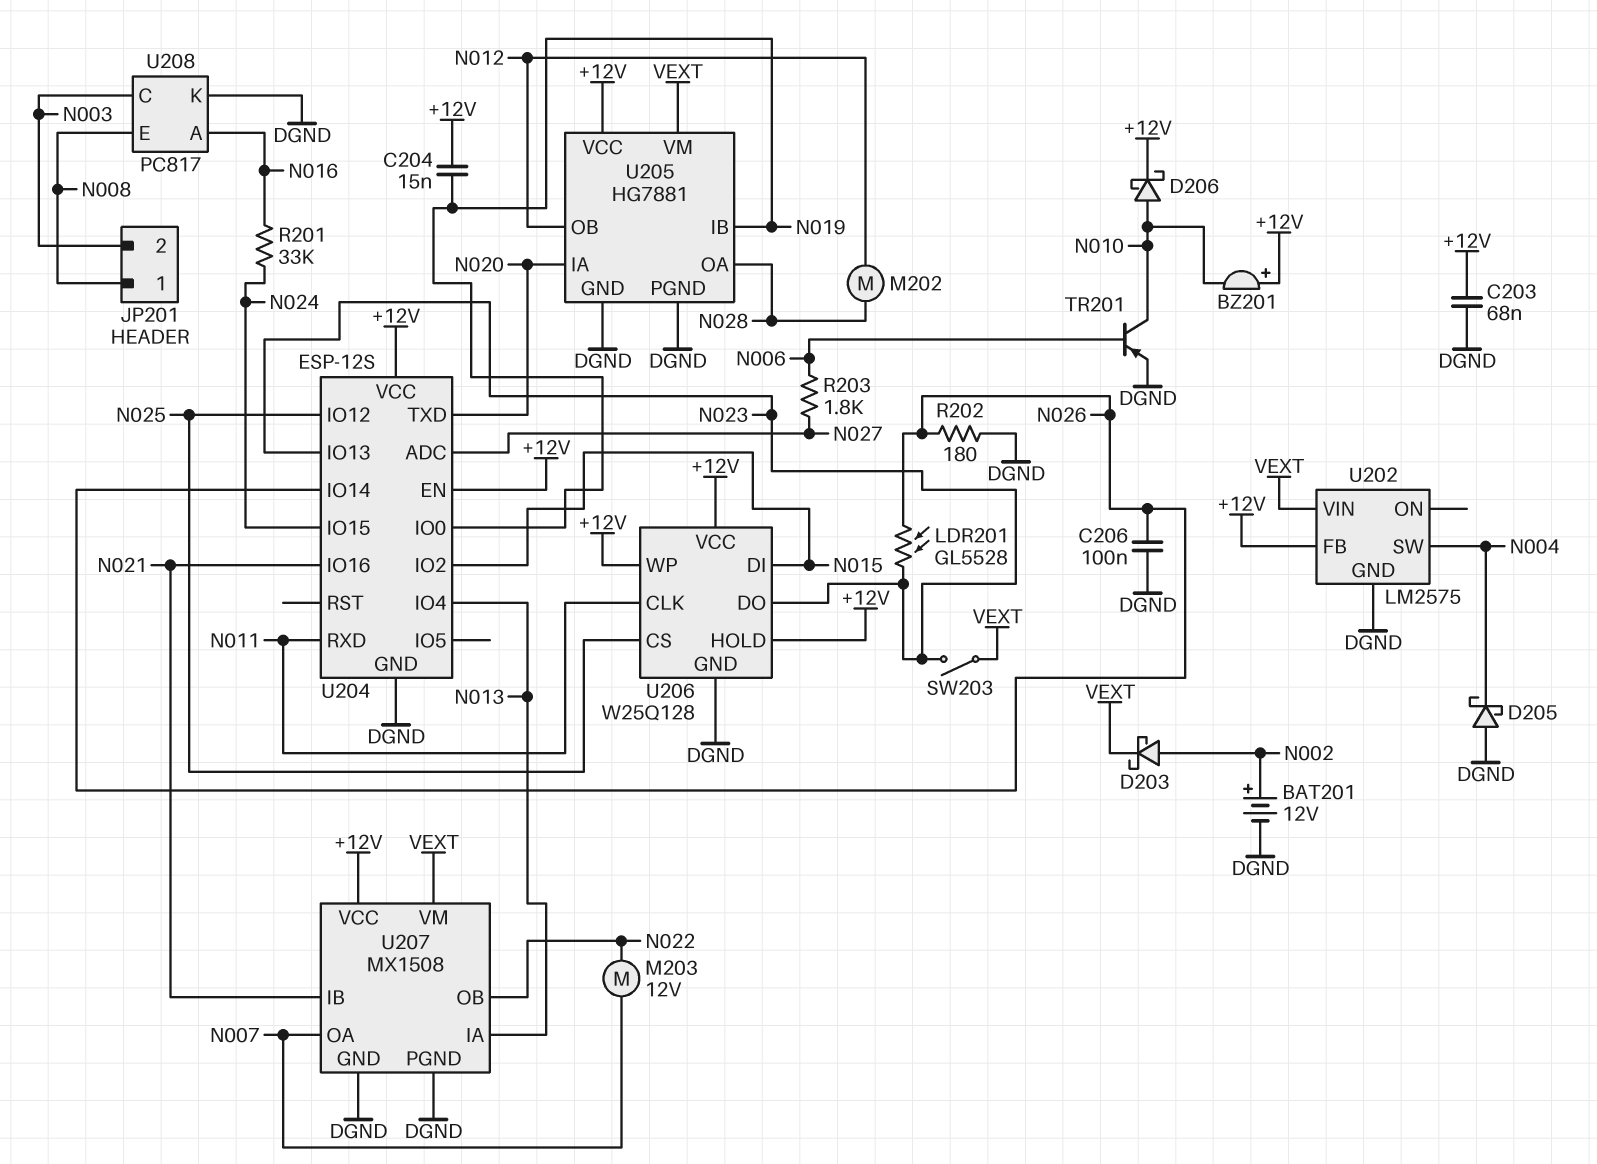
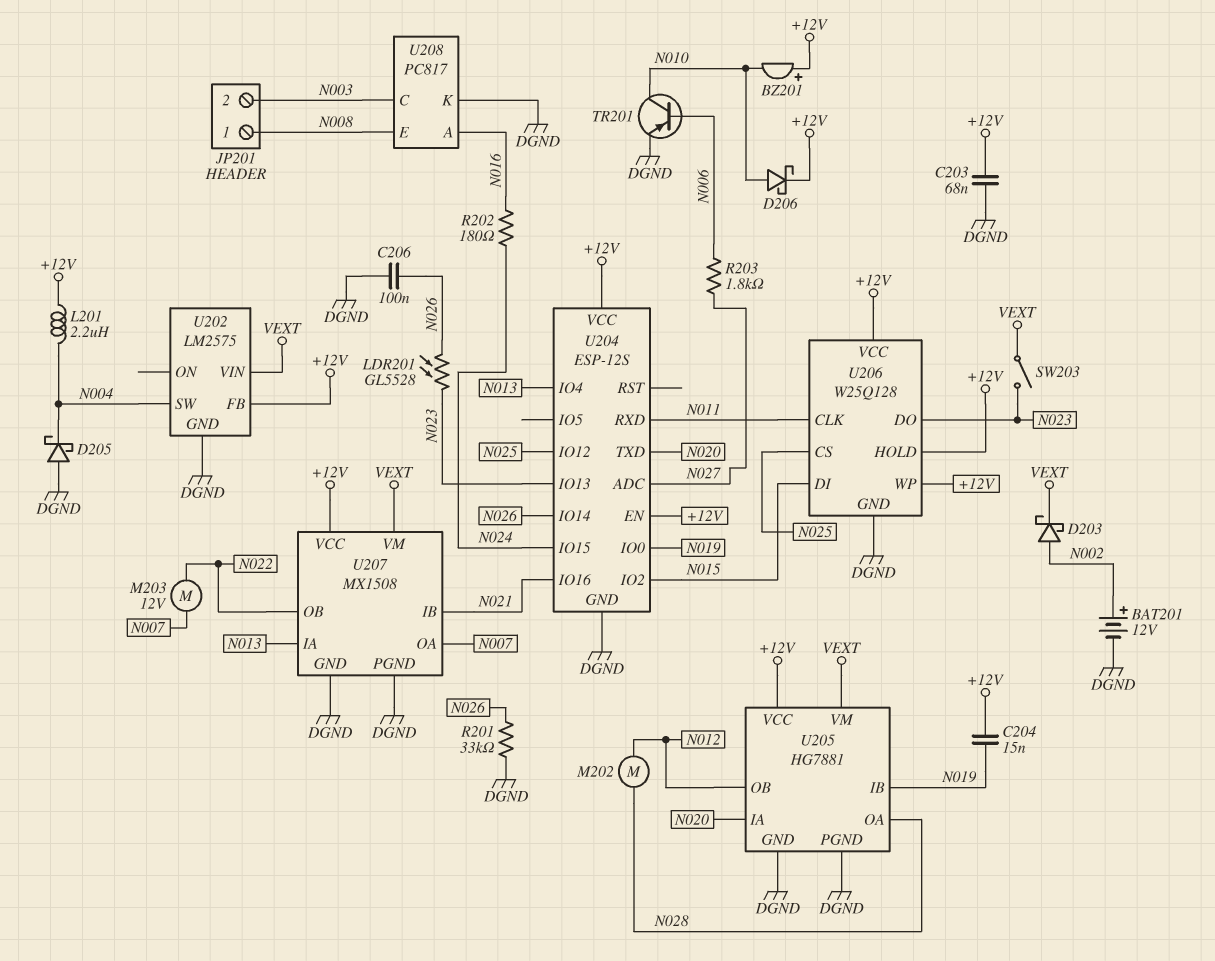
L201: none -> 2.2uH (+12V, N004)
R201: 33k (N016, N024) -> 33k (DGND, N026)
R202: 180 (DGND, N026) -> 180 (N016, N024)

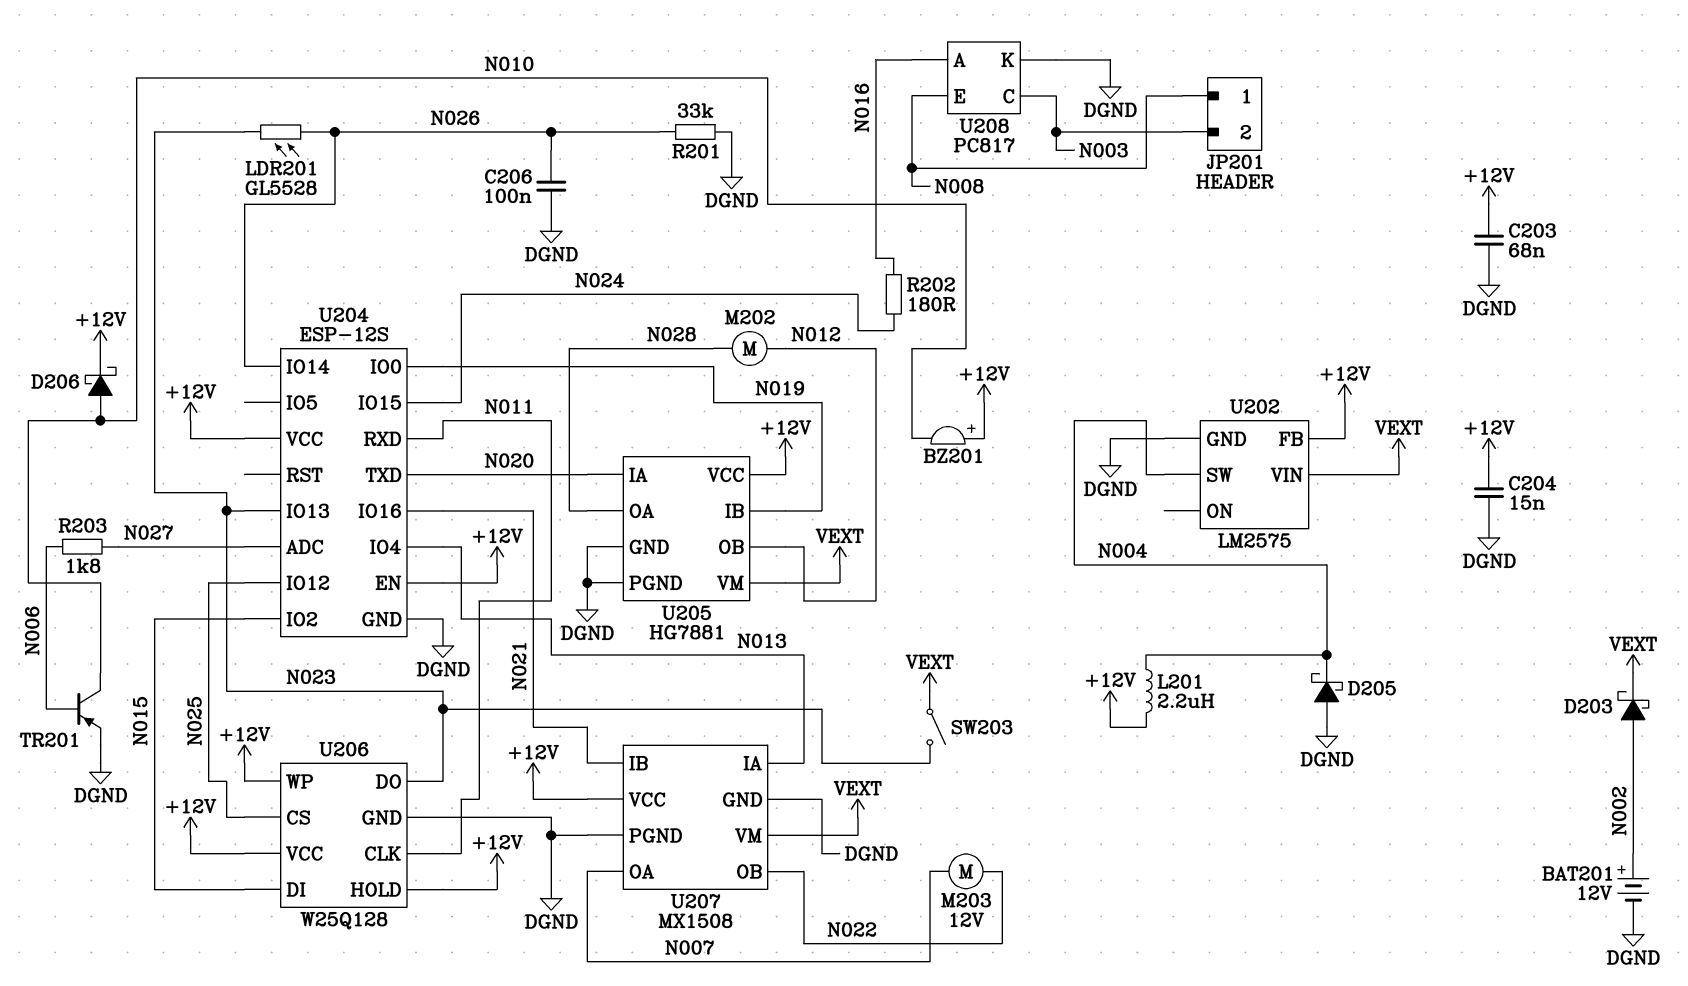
C204: 15nF (+12V, N019) -> 15nF (+12V, DGND)

